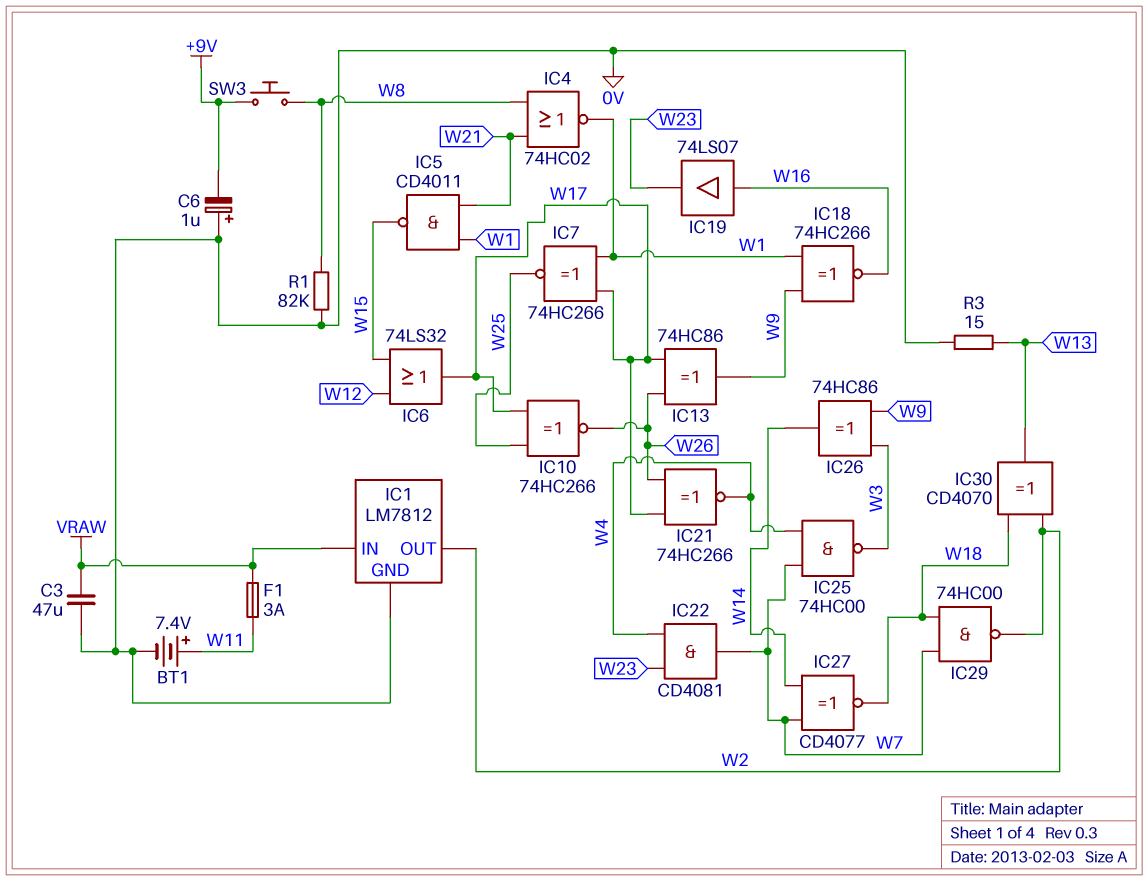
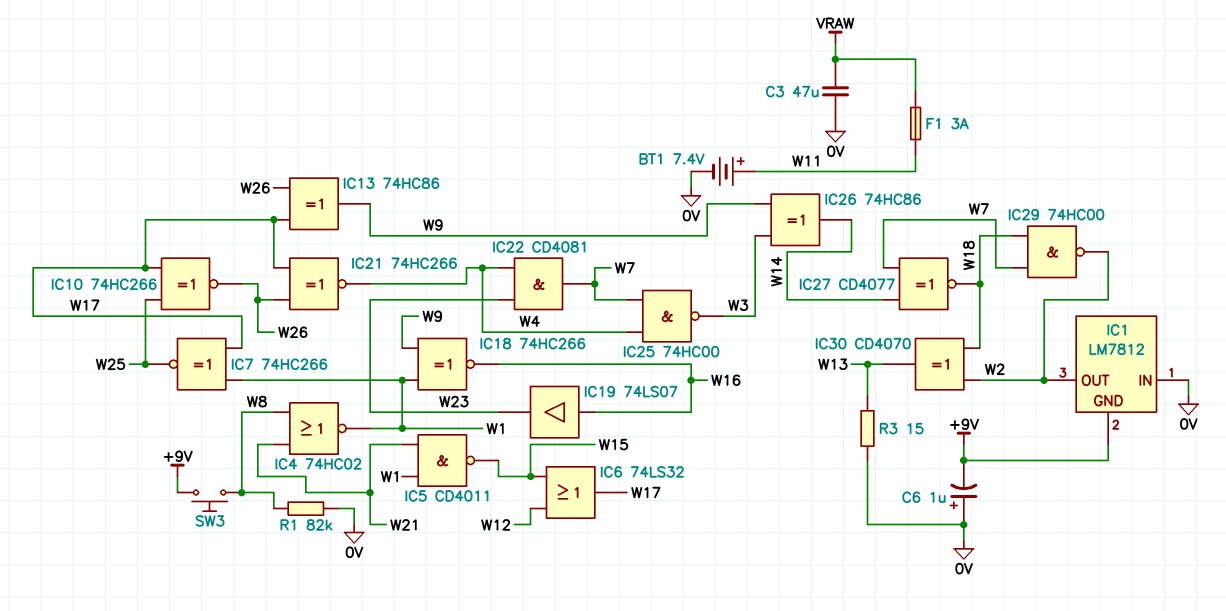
IC1 pin GND: 0V -> +9V
IC1 pin IN: VRAW -> 0V

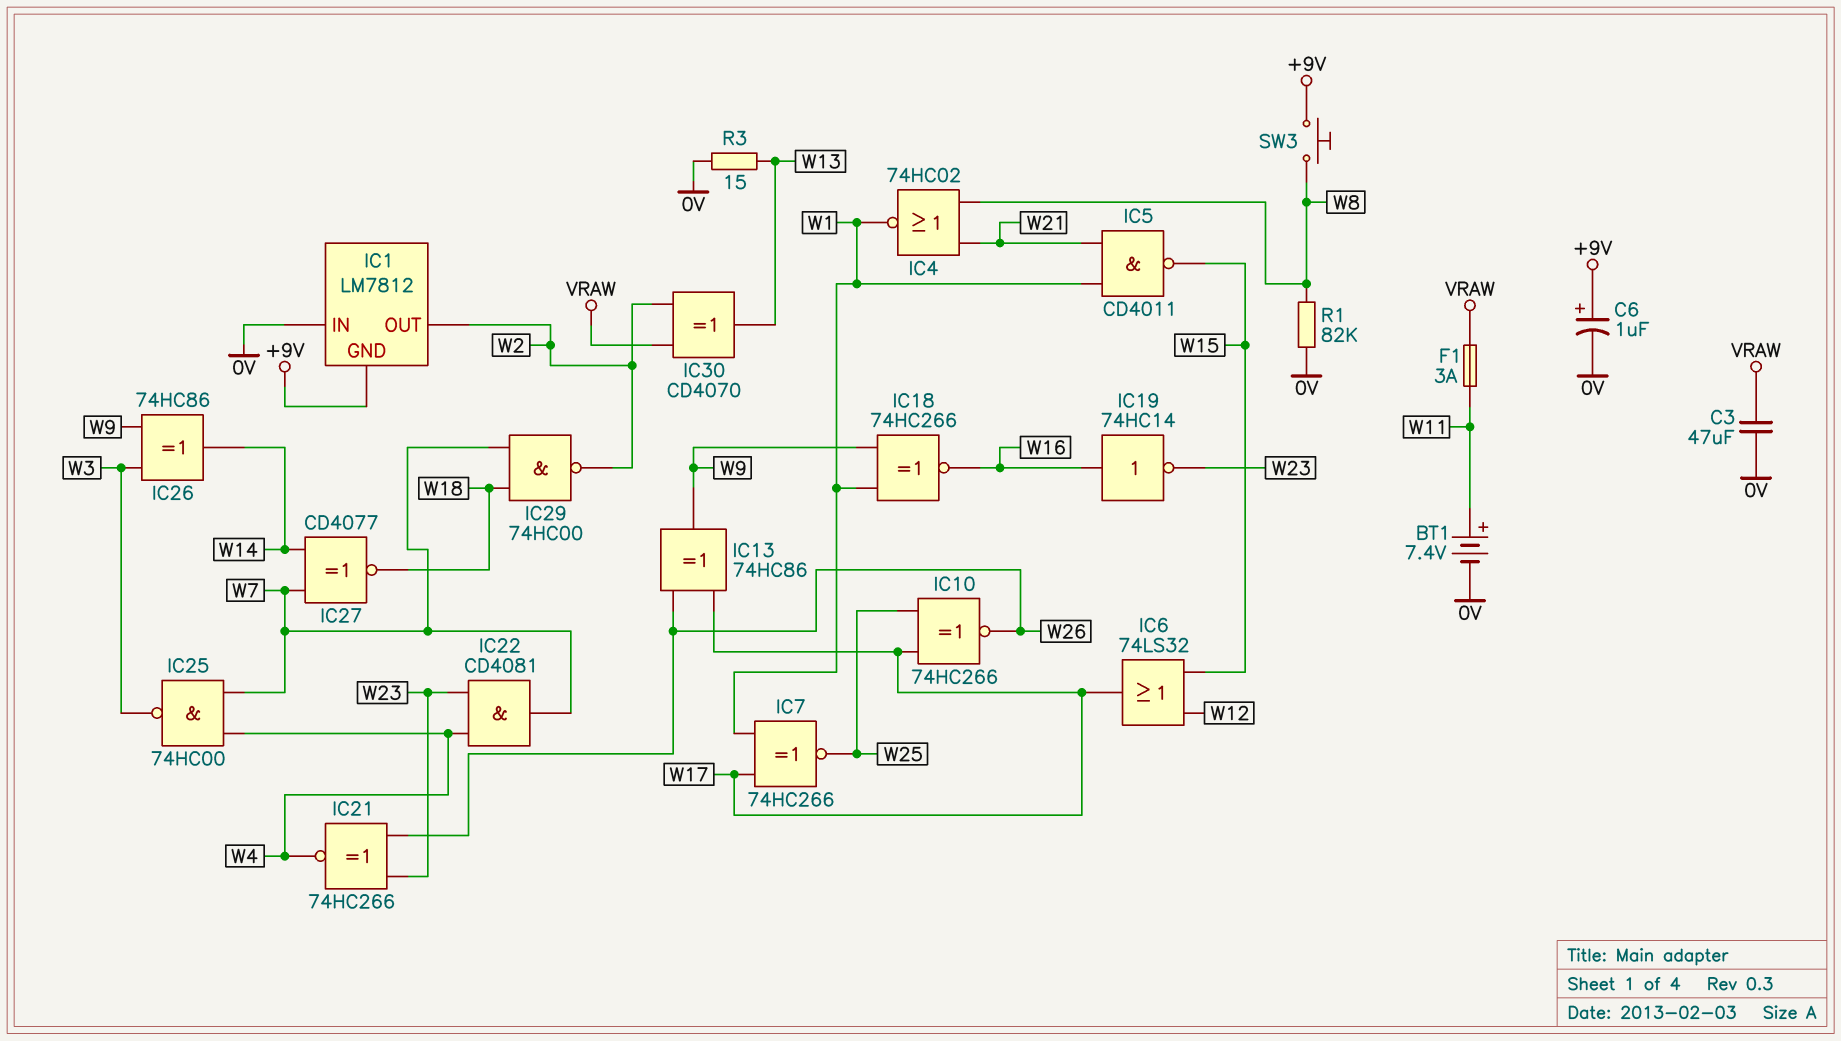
C6: 1uF (plus 0V, minus +9V) -> 1uF (plus +9V, minus 0V)
IC19: buffer 74LS07 (in W16, out W23) -> NOT 74HC14 (in W16, out W23)
IC21: XNOR 74HC266 (in W17, in W26, out W4) -> XNOR 74HC266 (in W23, in W26, out W4)
IC30: XOR CD4070 (in W2, in W18, out W13) -> XOR CD4070 (in VRAW, in W2, out W13)

